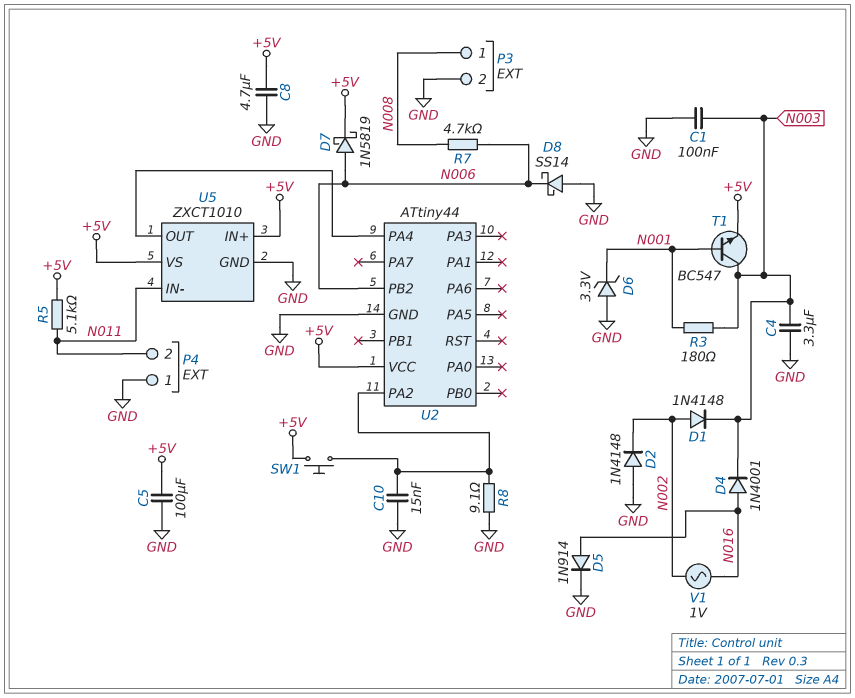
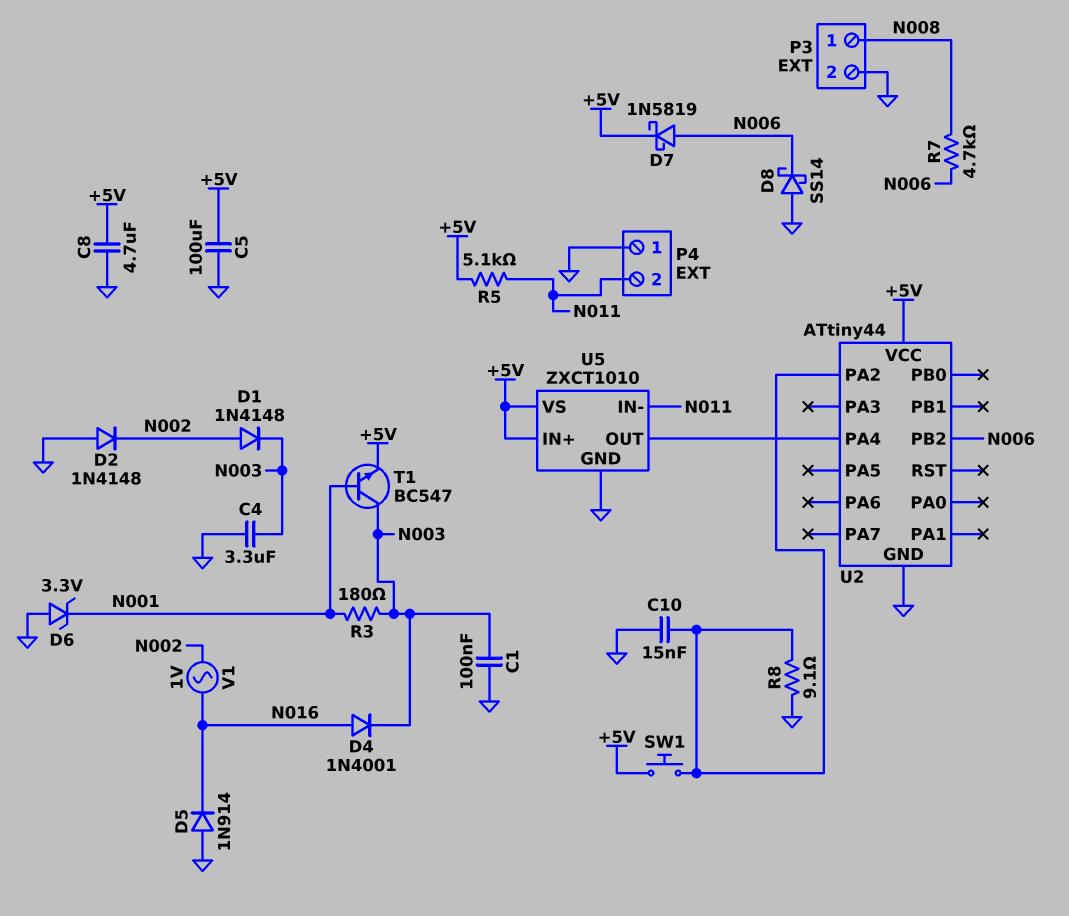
D5: diode 1N914 (A N016, K GND) -> diode 1N914 (A GND, K N016)

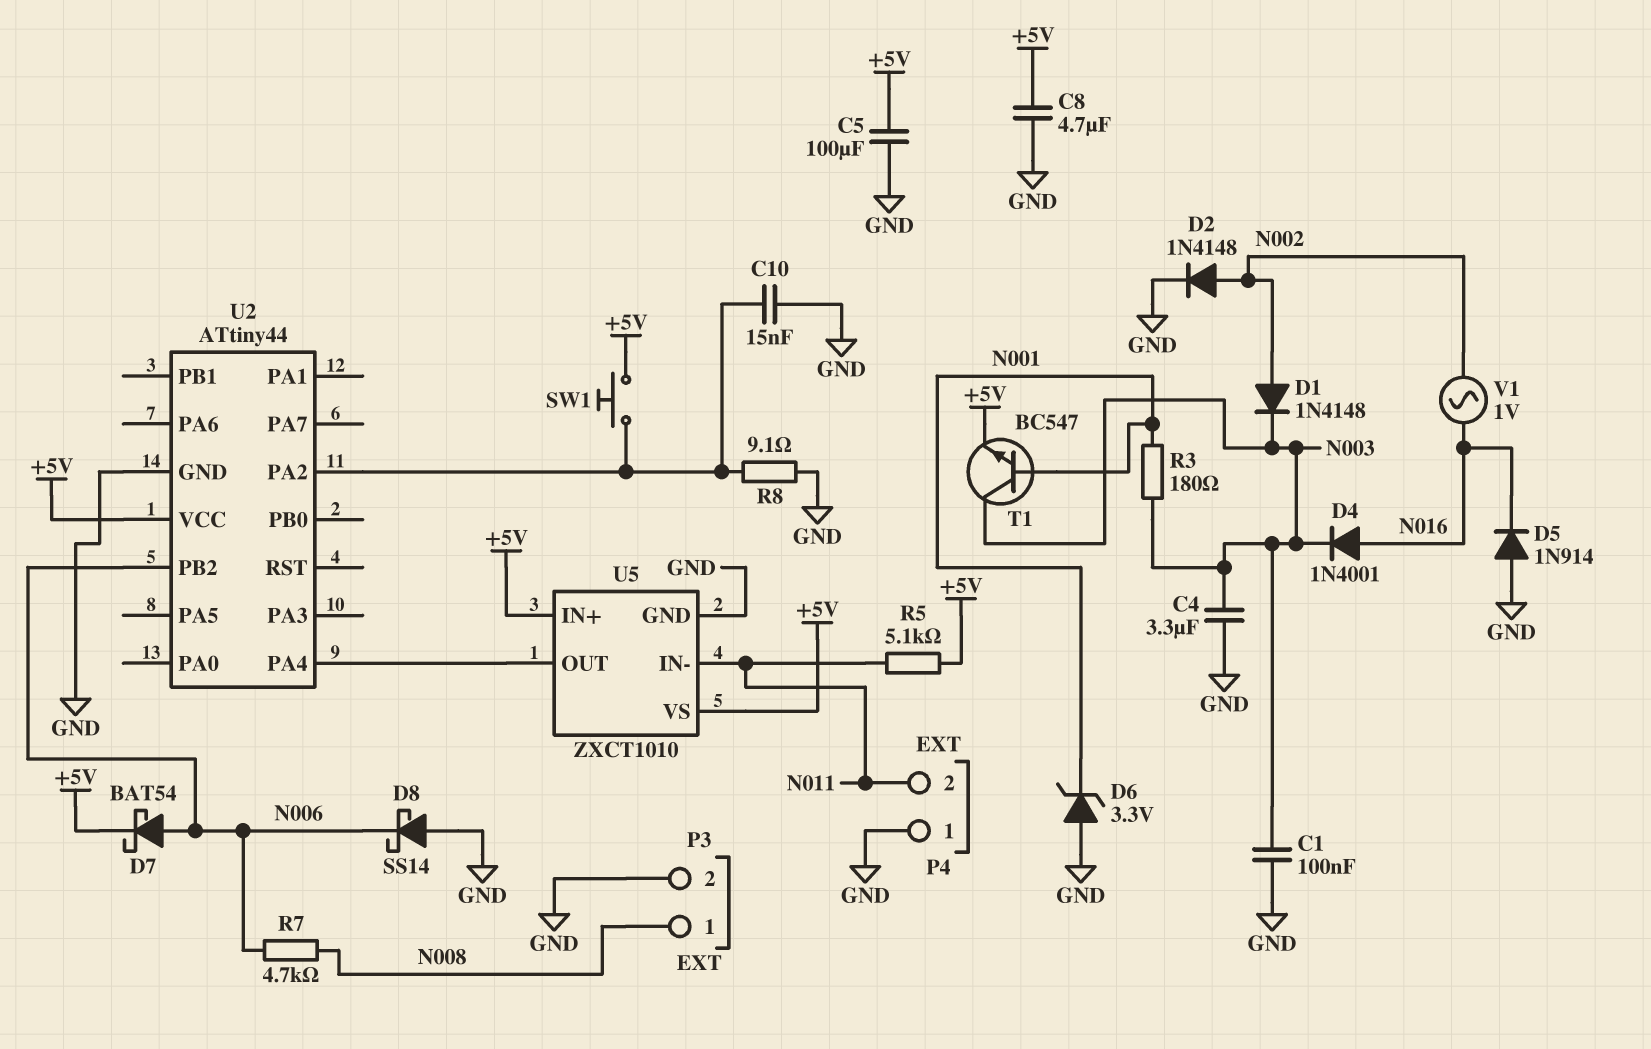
D2: diode 1N4148 (A GND, K N002) -> diode 1N4148 (A N002, K GND)
D7: schottky 1N5819 (A N006, K +5V) -> schottky BAT54 (A N006, K +5V)

